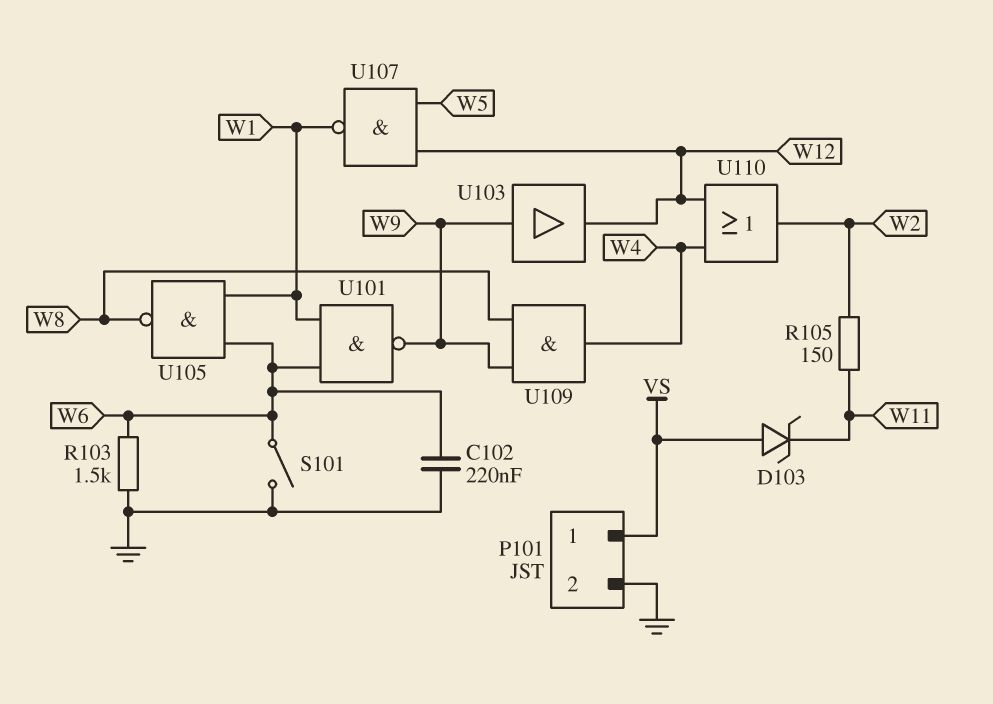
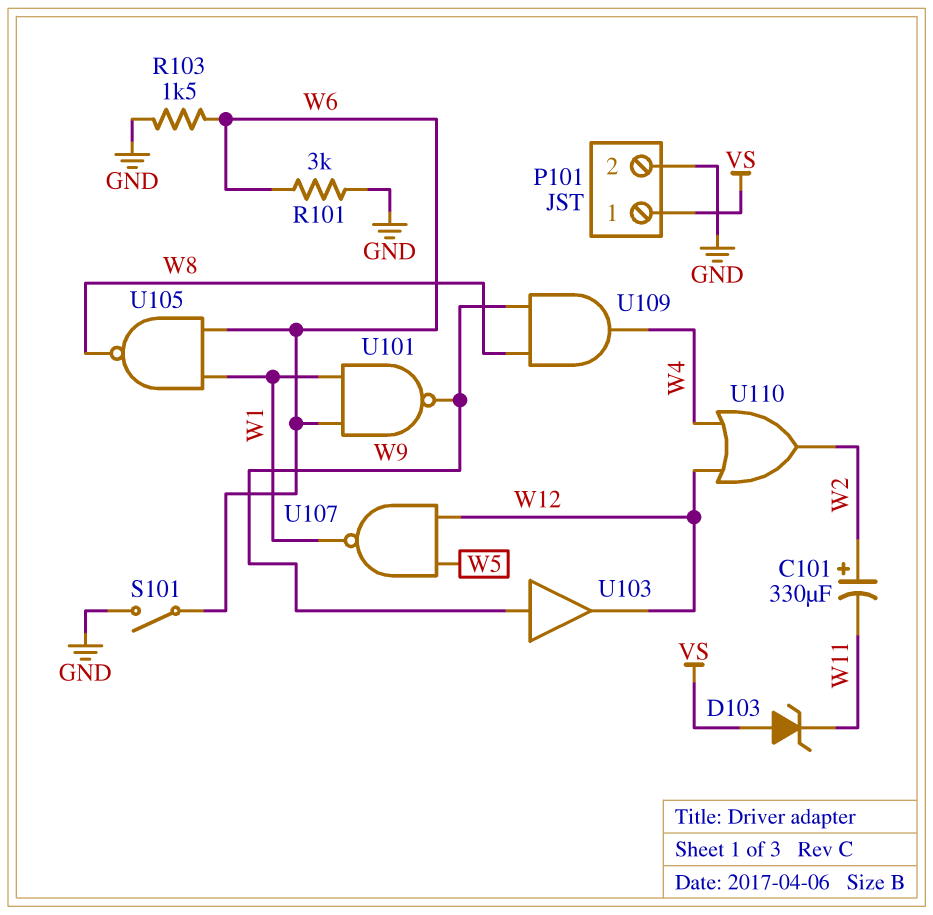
C101: none -> 330uF (plus W2, minus W11)
C102: 220nF (GND, W6) -> none
R101: none -> 3k (GND, W6)
R105: 150 (W2, W11) -> none

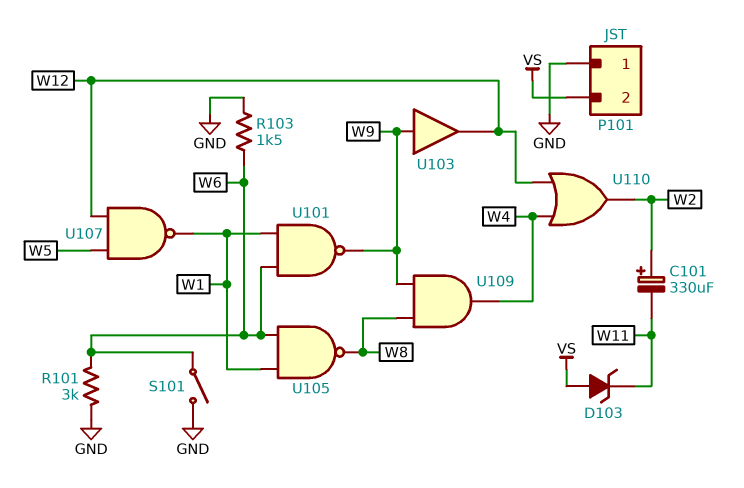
P101 pin 1: VS -> GND
P101 pin 2: GND -> VS

